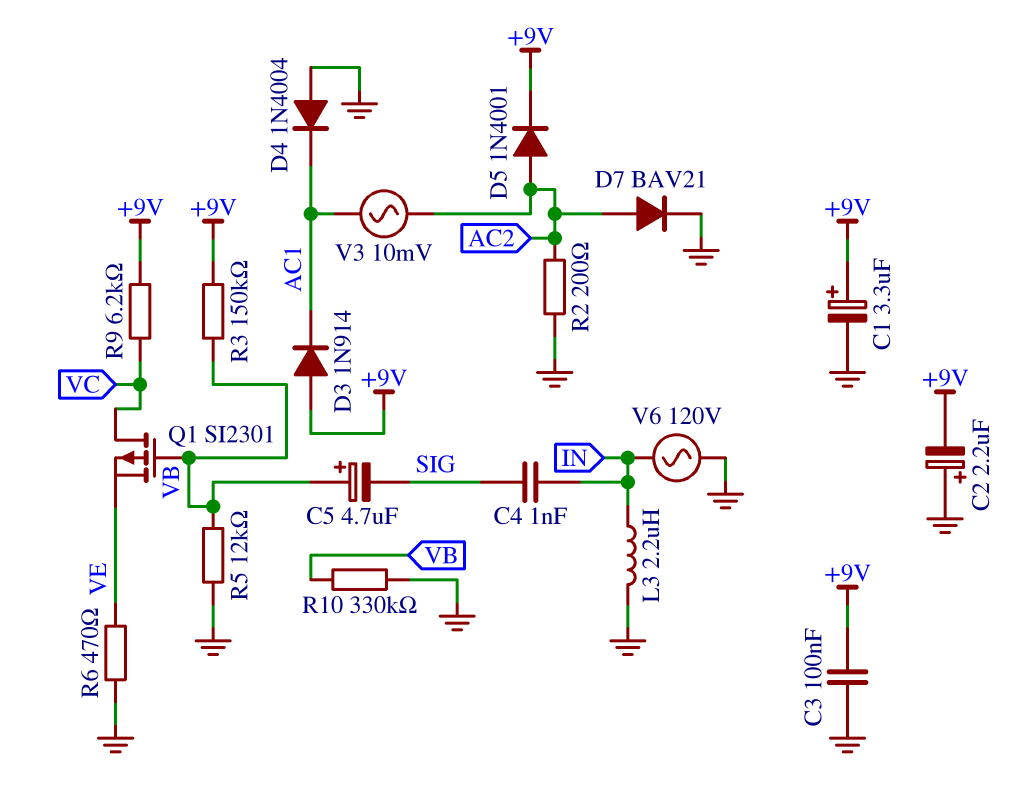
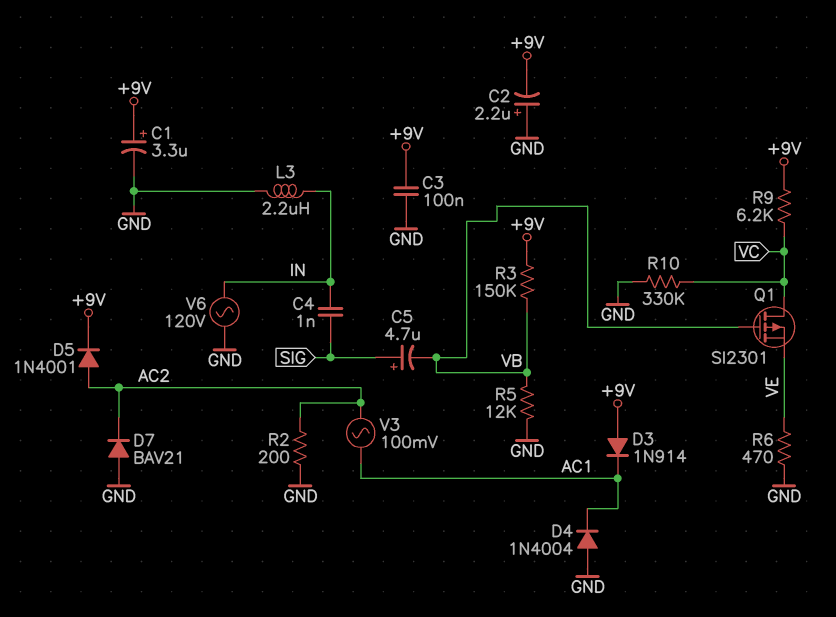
C5: 4.7uF (plus VB, minus SIG) -> 4.7uF (plus SIG, minus VB)
D7: diode BAV21 (A AC2, K GND) -> diode BAV21 (A GND, K AC2)
R10: 330k (GND, VB) -> 330k (GND, VC)
V3: AC 10mV (AC1, AC2) -> AC 100mV (AC1, AC2)

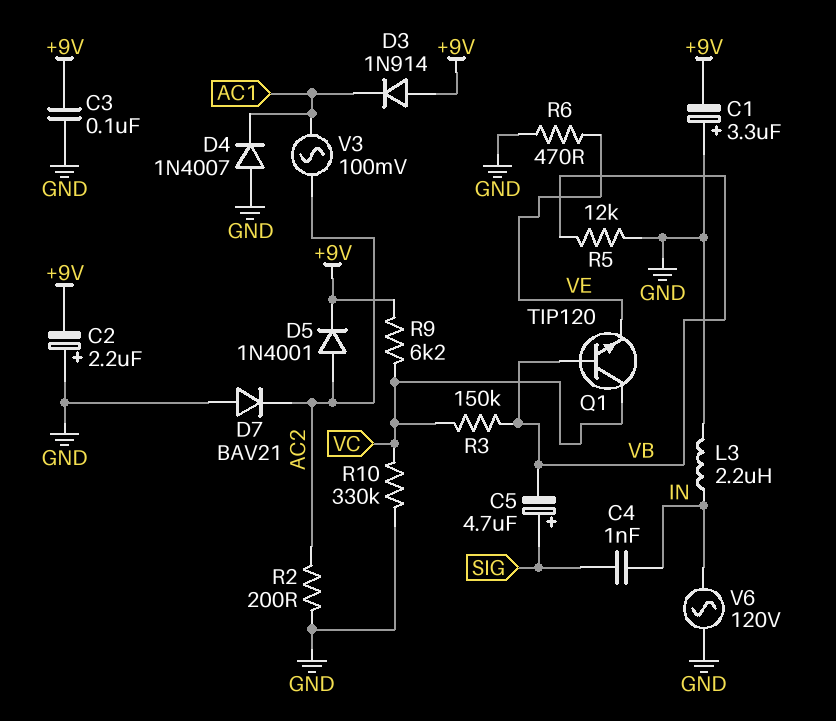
C1: 3.3uF (plus +9V, minus GND) -> 3.3uF (plus GND, minus +9V)
D4: diode 1N4004 (A GND, K AC1) -> diode 1N4007 (A GND, K AC1)
Q1: PMOS SI2301 (G VB, D VC, S VE) -> NPN TIP120 (B VB, C VC, E VE)
R3: 150k (+9V, VB) -> 150k (VB, VC)

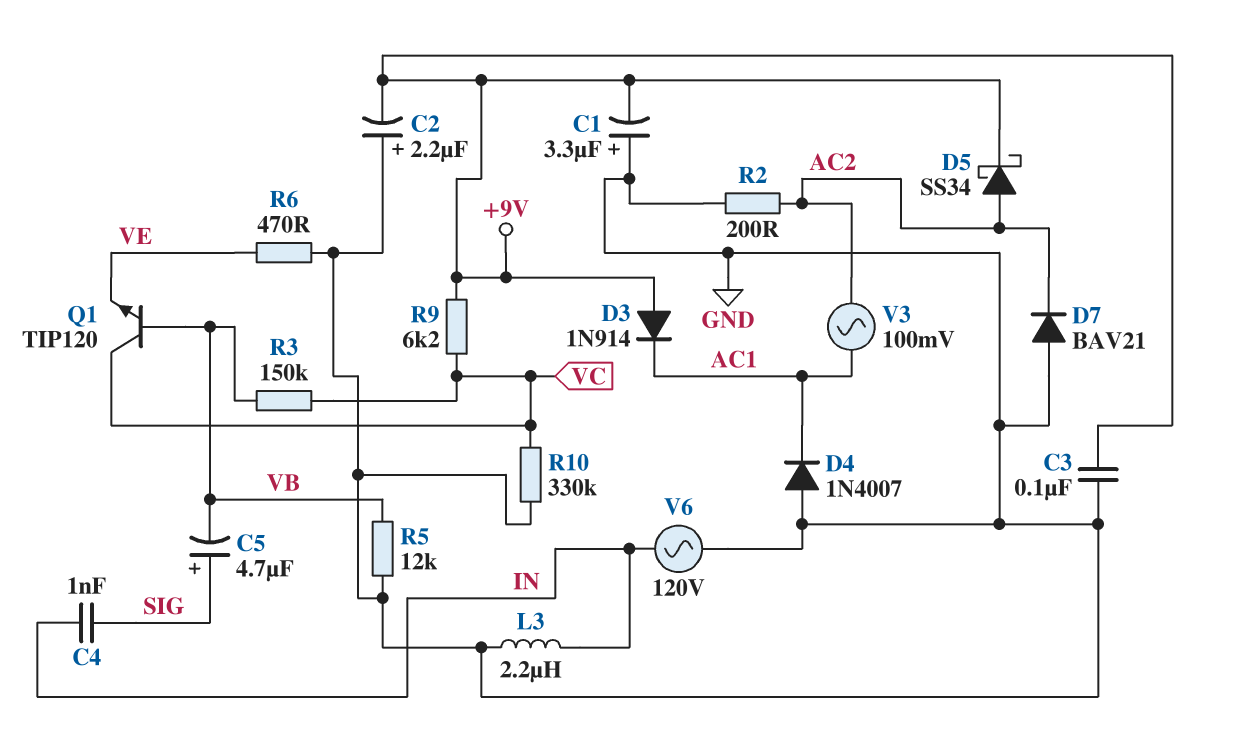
D5: diode 1N4001 (A AC2, K +9V) -> schottky SS34 (A AC2, K +9V)

